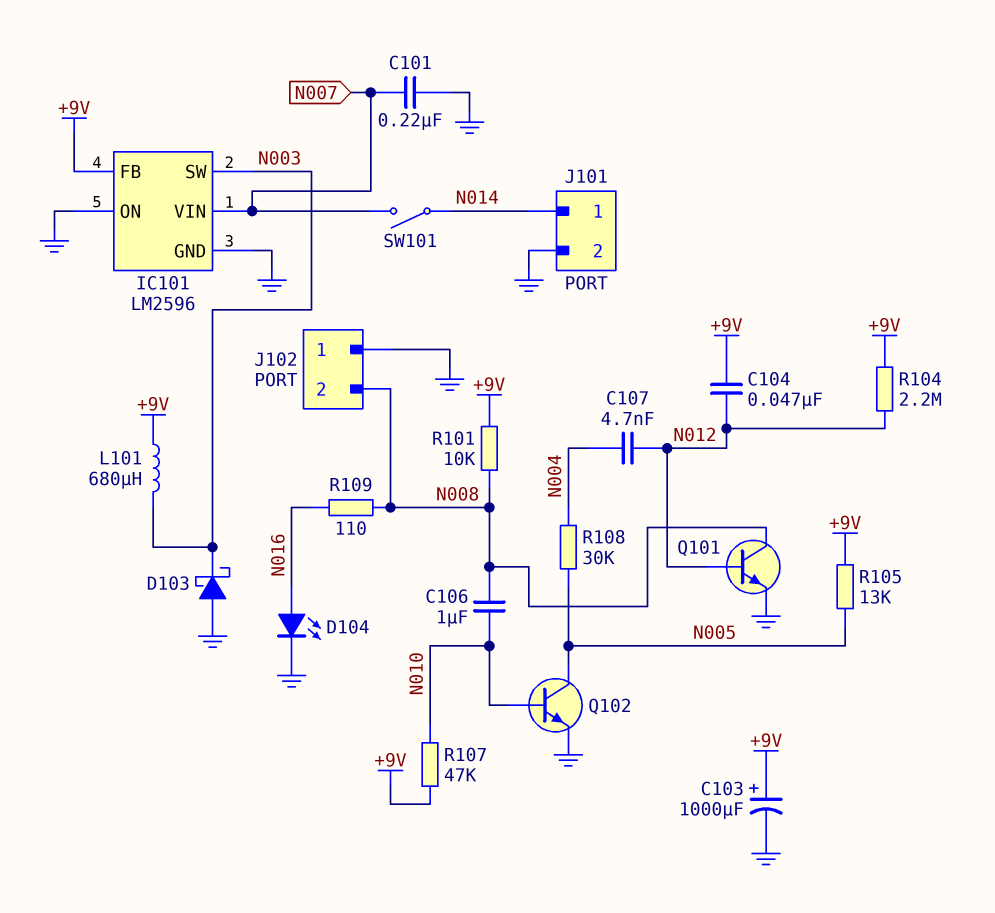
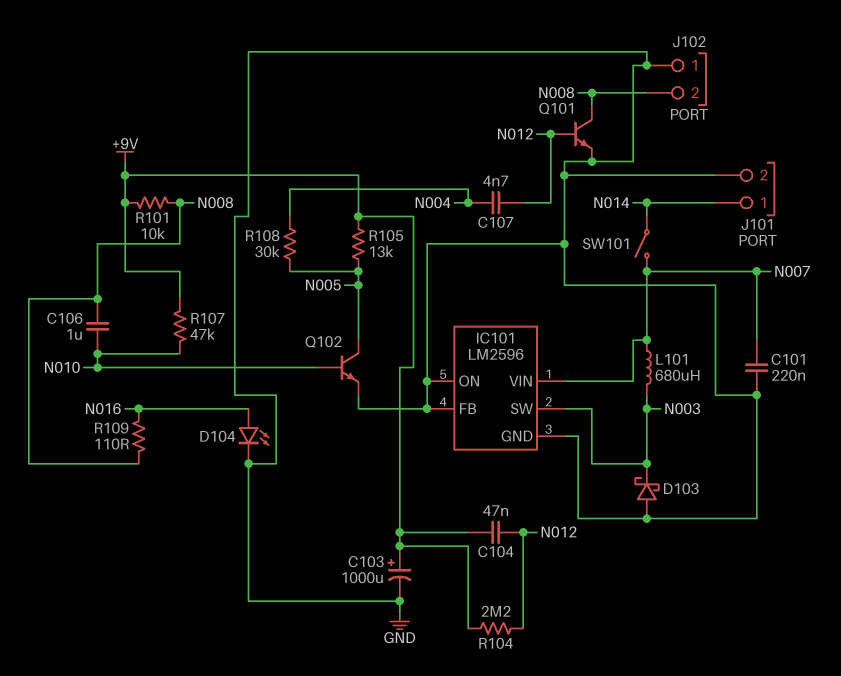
IC101 pin FB: +9V -> GND
L101: 680uH (+9V, N003) -> 680uH (N003, N007)

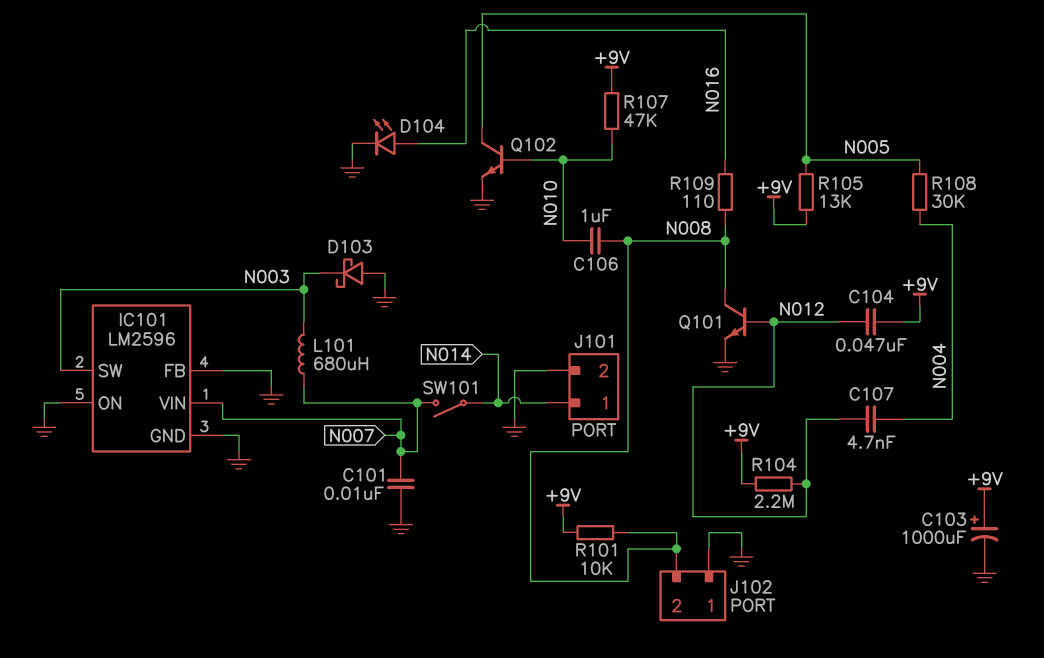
C101: 220nF (GND, N007) -> 10nF (GND, N007)

